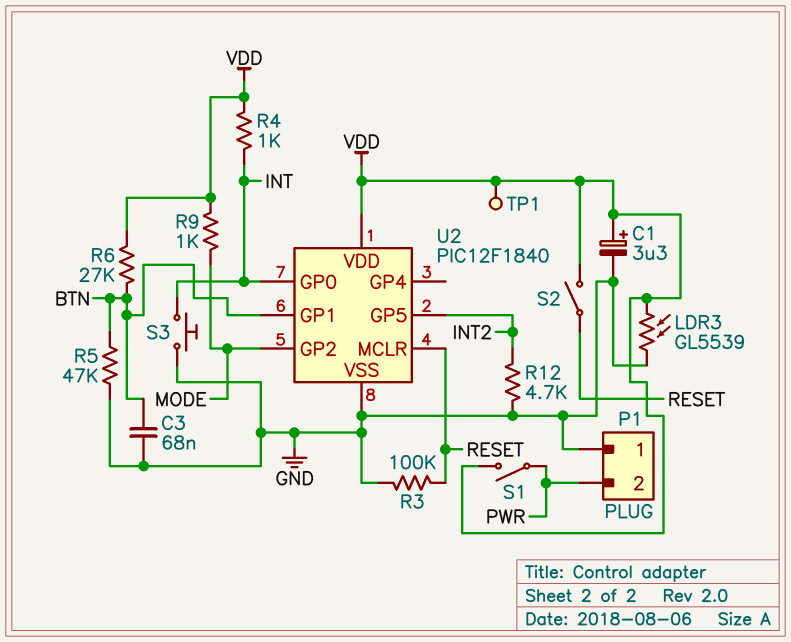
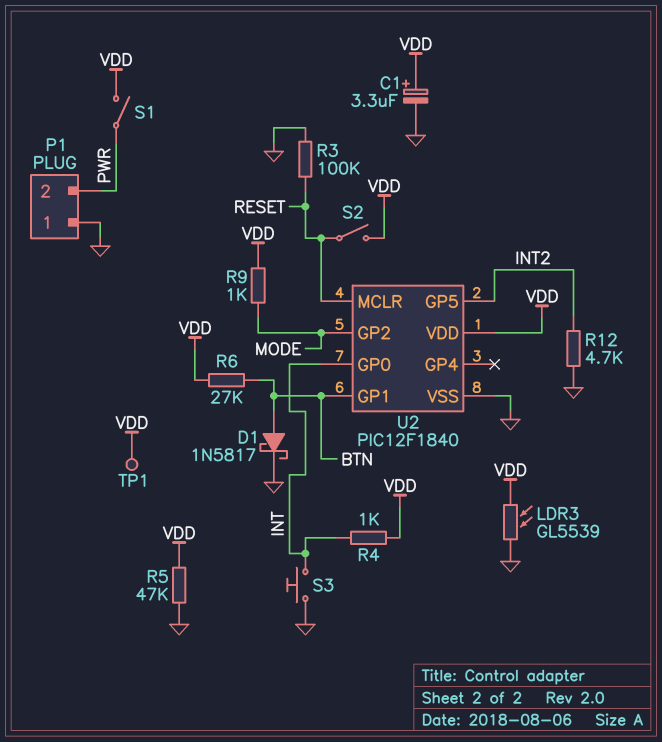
C3: 68nF (BTN, GND) -> none
D1: none -> schottky 1N5817 (A BTN, K GND)
R5: 47k (BTN, GND) -> 47k (GND, VDD)

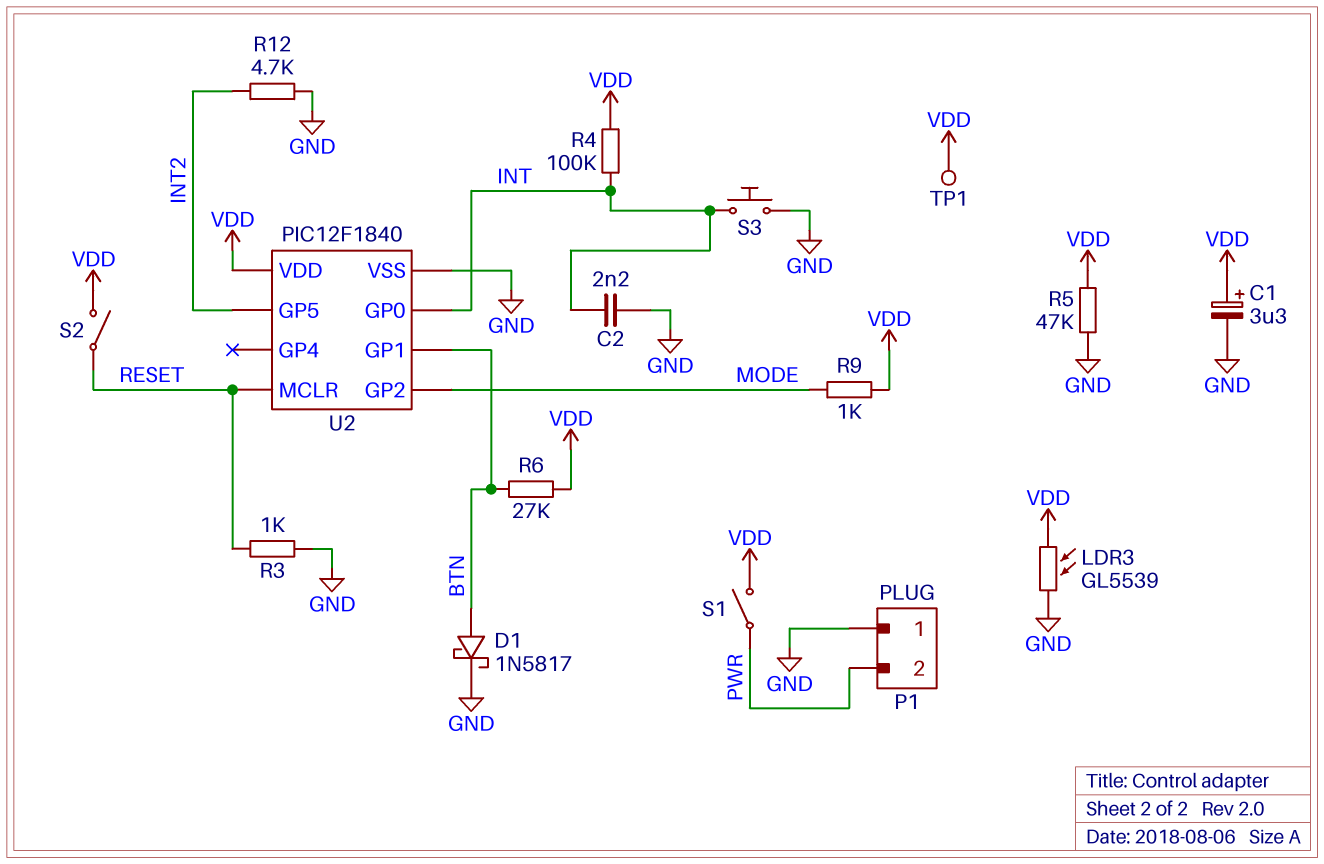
C2: none -> 2.2nF (GND, INT)
R3: 100k (GND, RESET) -> 1k (GND, RESET)
R4: 1k (INT, VDD) -> 100k (INT, VDD)

